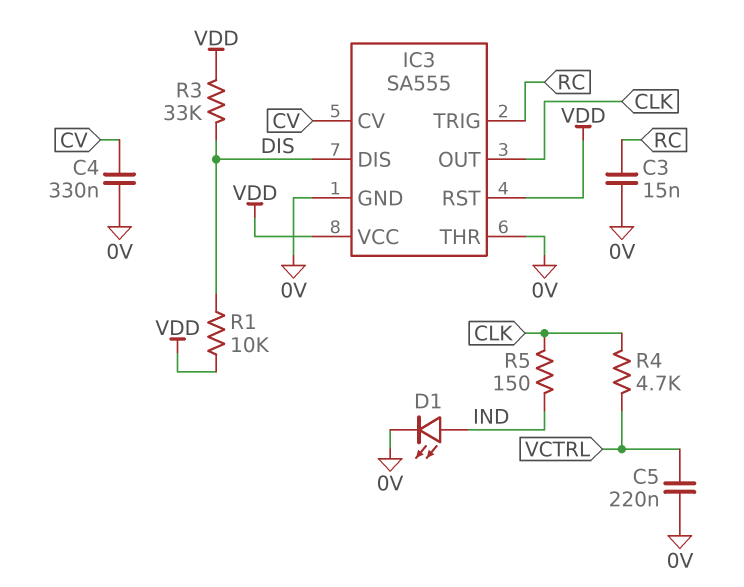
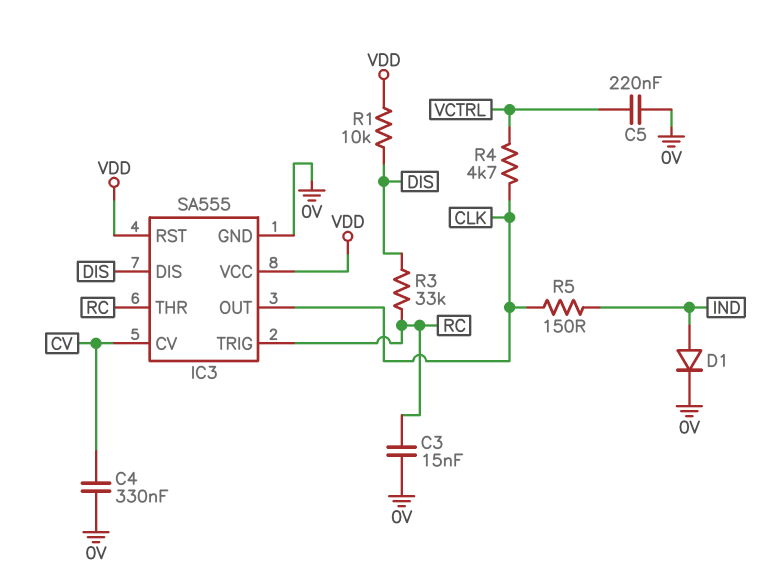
D1: LED (A IND, K 0V) -> diode (A IND, K 0V)
IC3 pin THR: 0V -> RC
R3: 33k (DIS, VDD) -> 33k (DIS, RC)

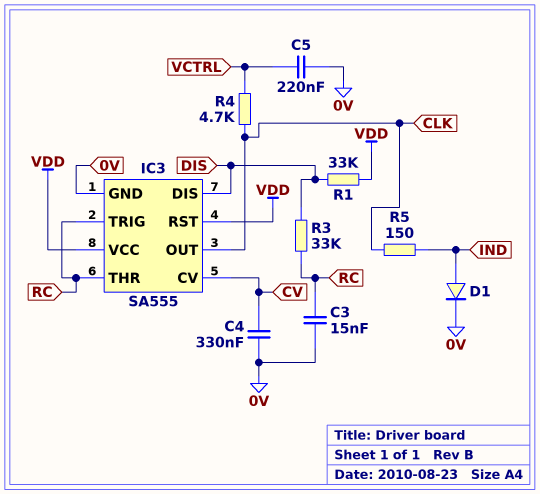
R1: 10k (DIS, VDD) -> 33k (DIS, VDD)

